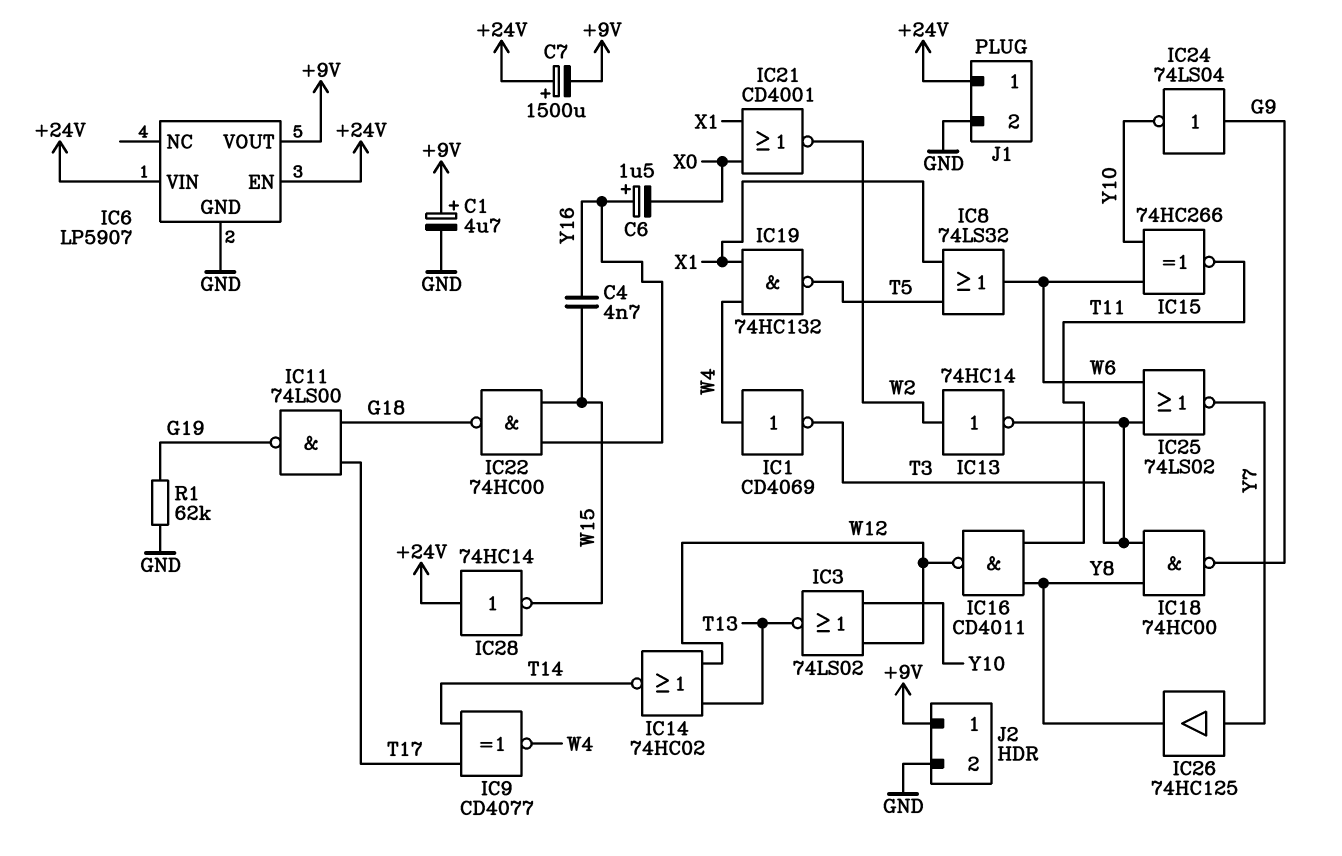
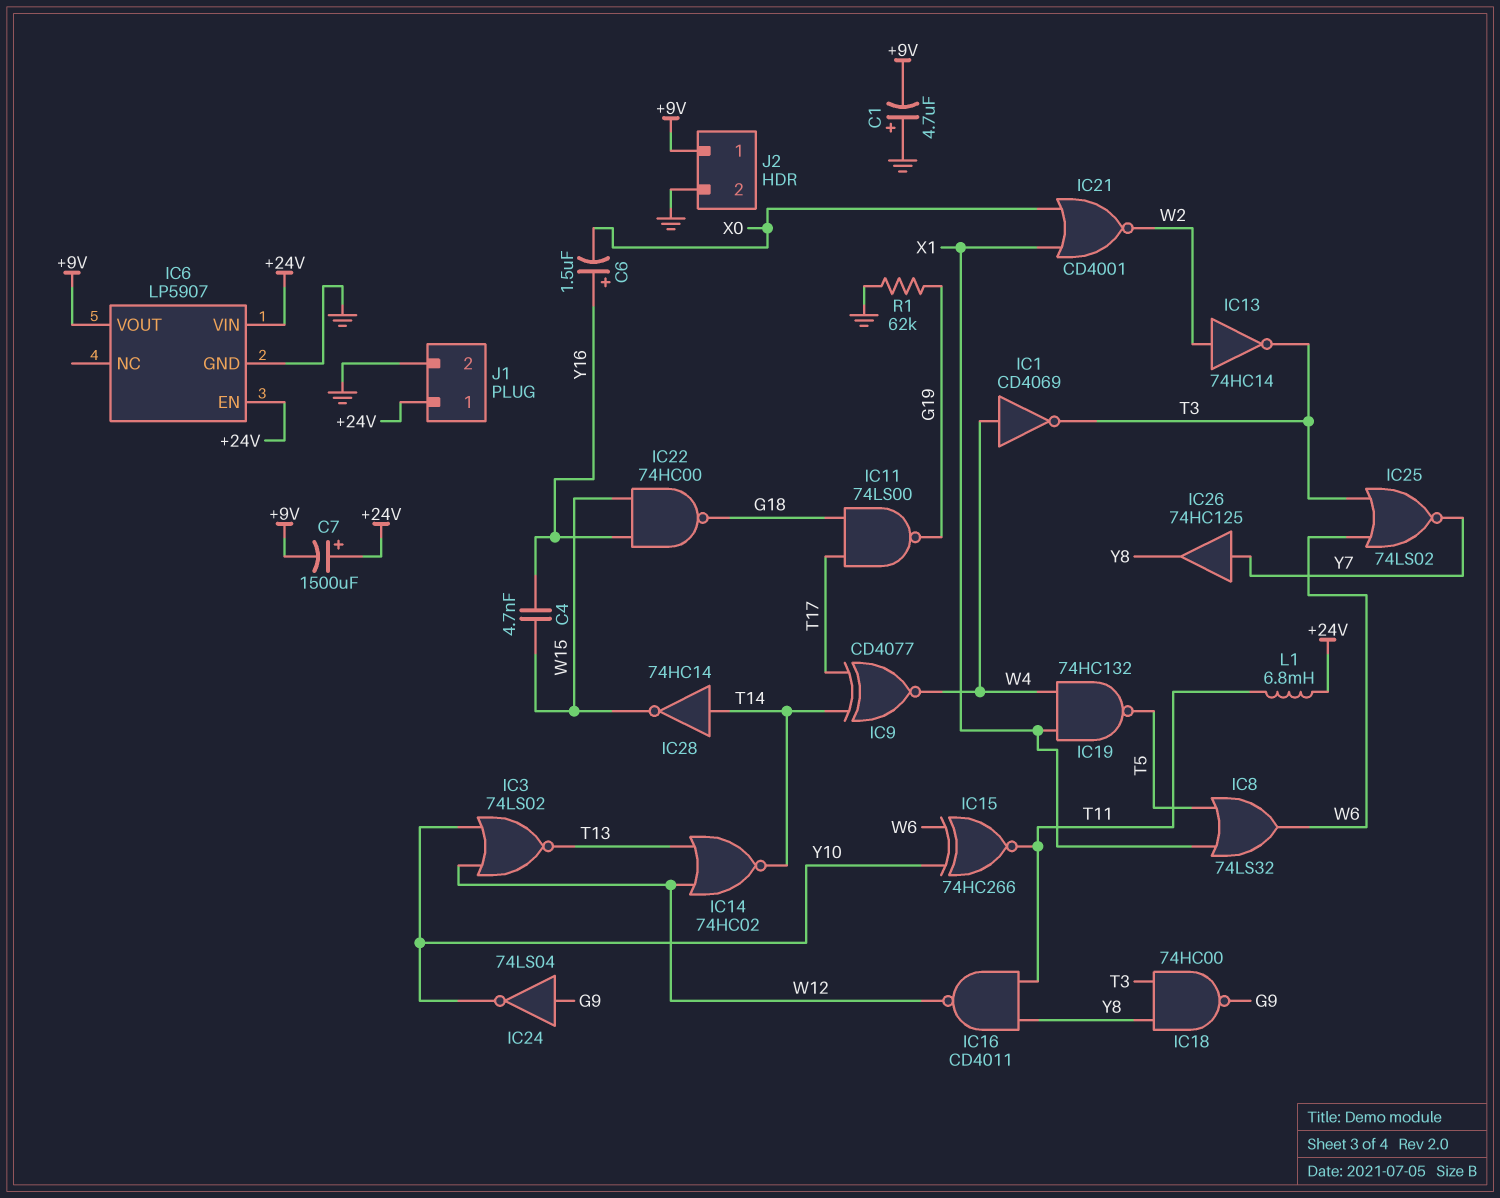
C1: 4.7uF (plus +9V, minus GND) -> 4.7uF (plus GND, minus +9V)
IC28: NOT 74HC14 (in +24V, out W15) -> NOT 74HC14 (in T14, out W15)
L1: none -> 6.8mH (+24V, T11)

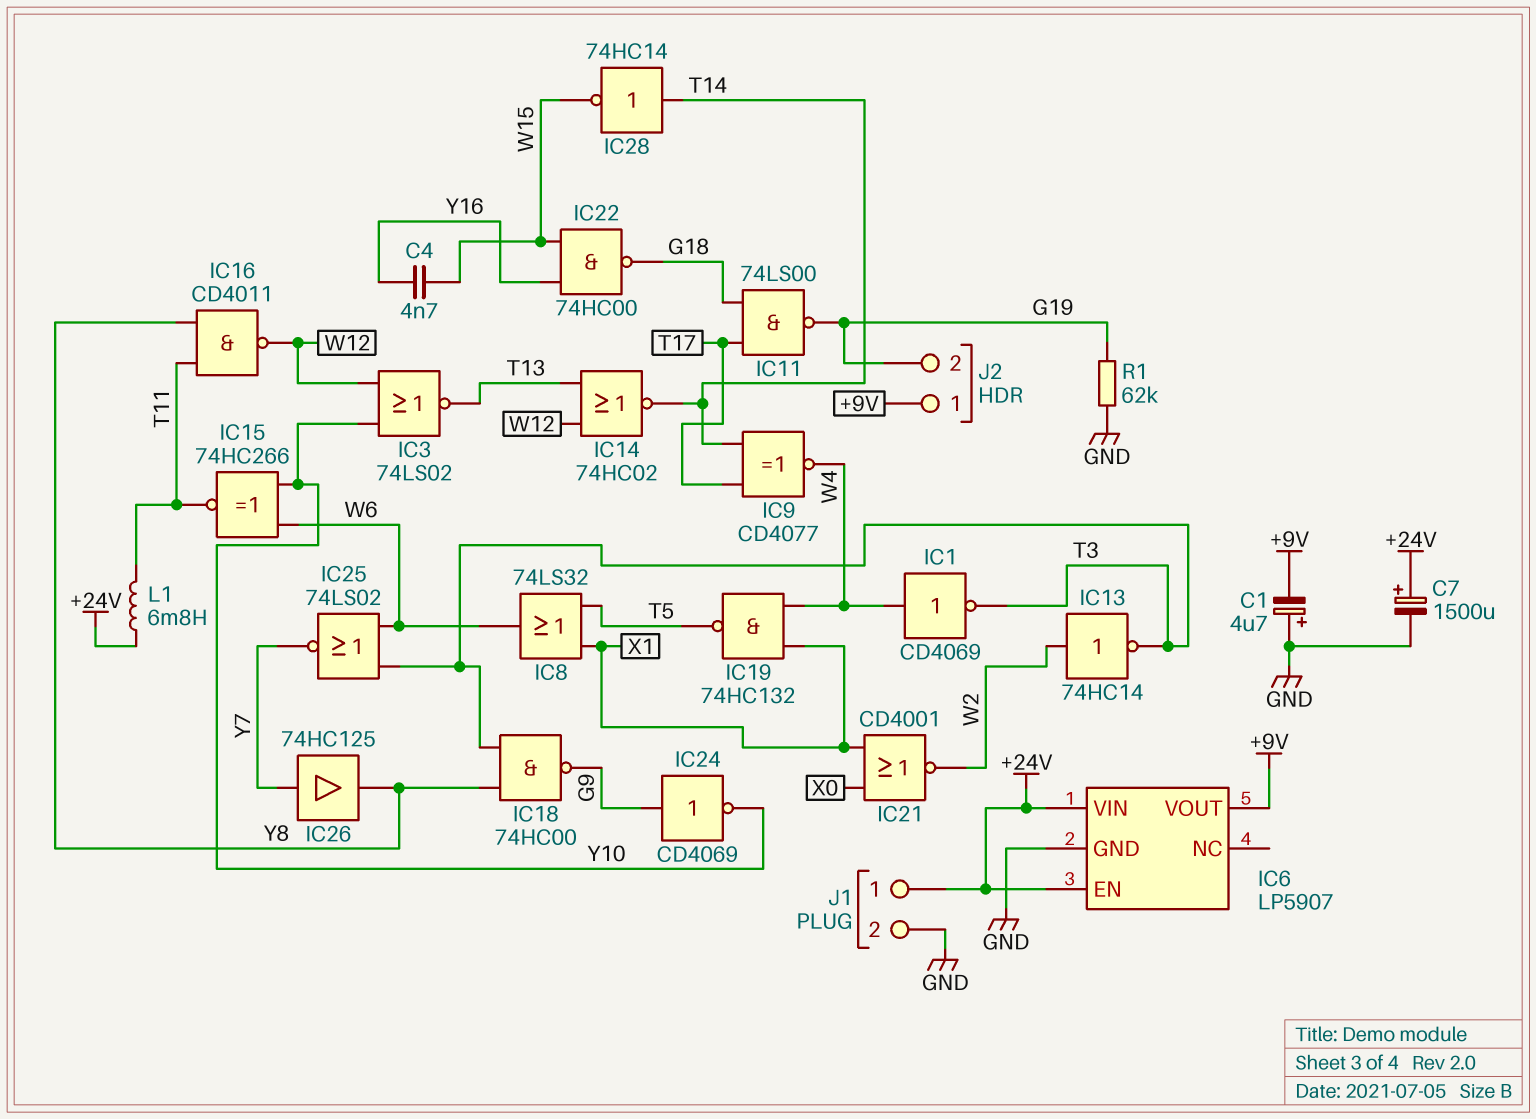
C6: 1.5uF (plus Y16, minus X0) -> none
C7: 1500uF (plus +24V, minus +9V) -> 1500uF (plus +24V, minus GND)
IC24: NOT 74LS04 (in G9, out Y10) -> NOT CD4069 (in G9, out Y10)
J2 pin 2: GND -> G19

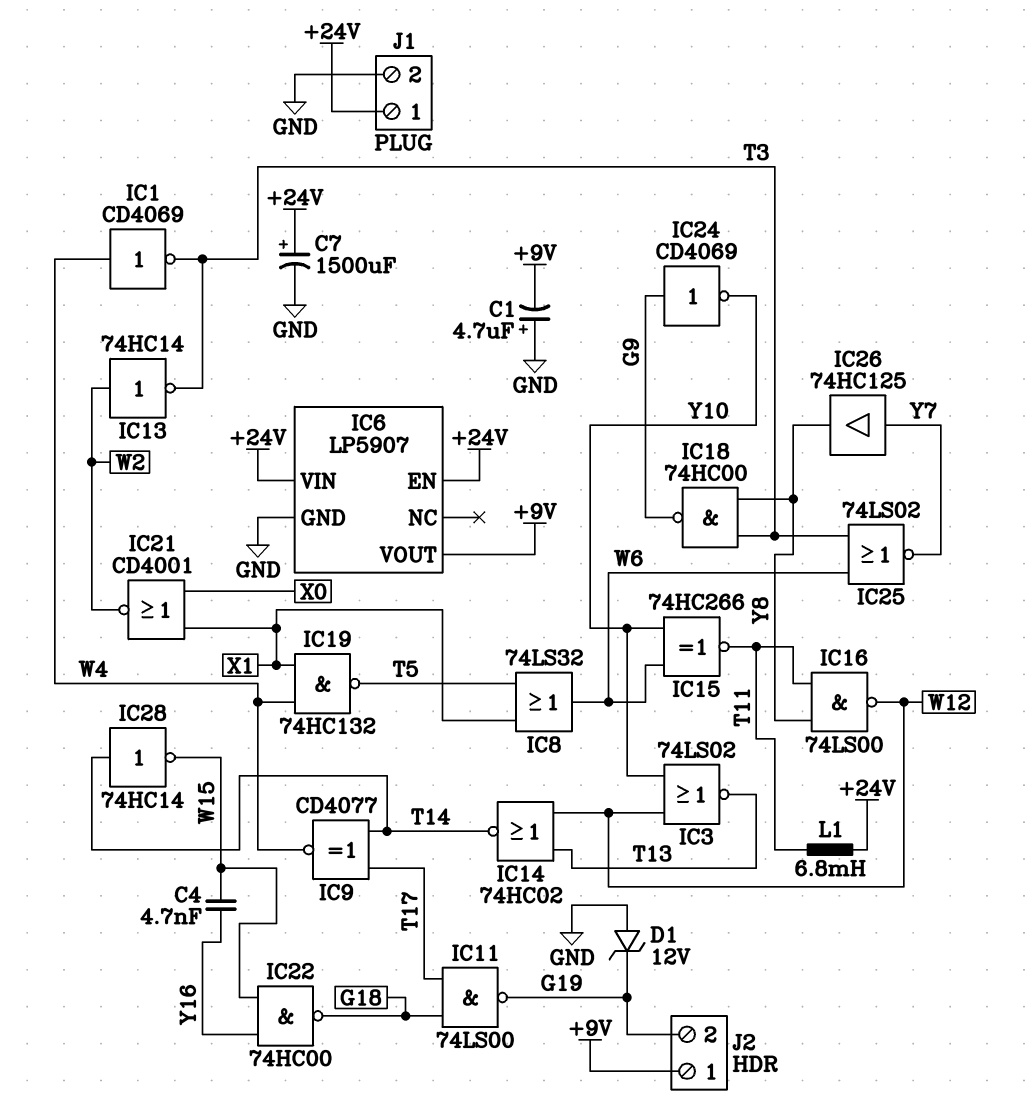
D1: none -> zener 12V (A GND, K G19)
IC16: NAND CD4011 (in T11, in Y8, out W12) -> NAND 74LS00 (in T11, in Y8, out W12)
R1: 62k (G19, GND) -> none

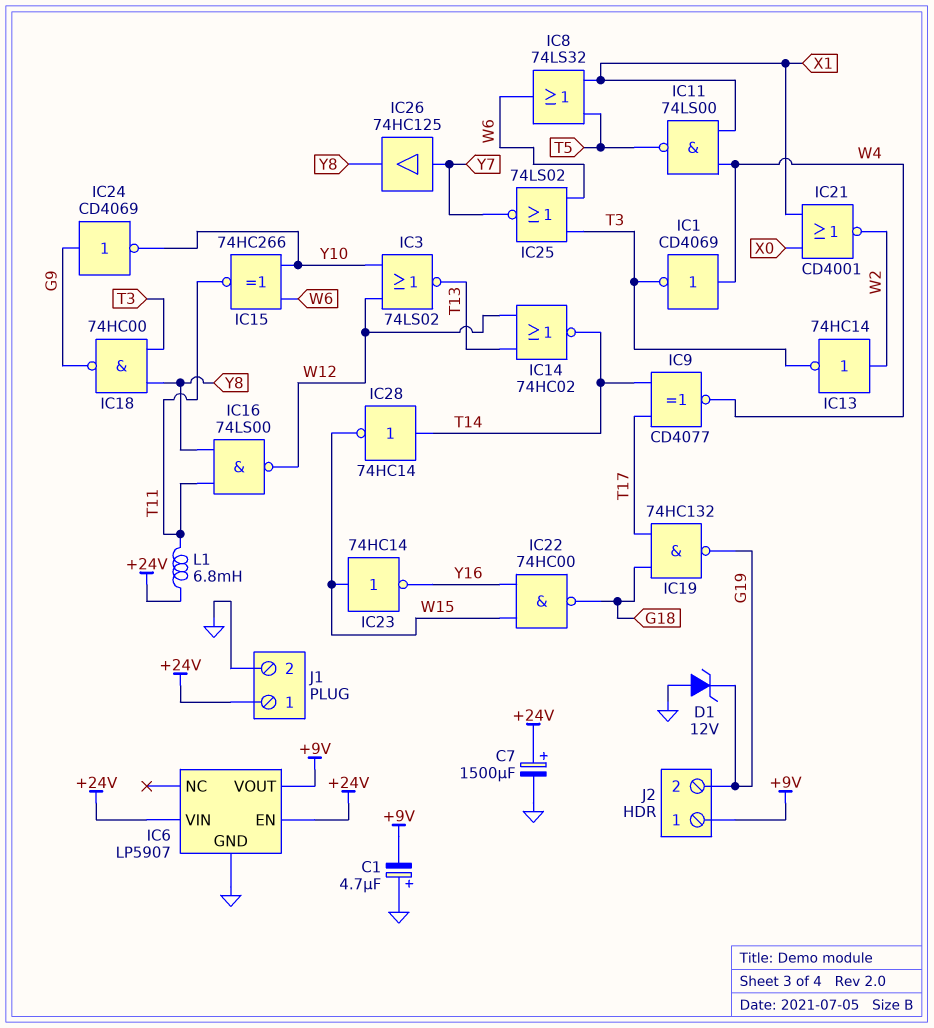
C4: 4.7nF (W15, Y16) -> none
IC11: NAND 74LS00 (in G18, in T17, out G19) -> NAND 74LS00 (in W4, in X1, out T5)
IC19: NAND 74HC132 (in W4, in X1, out T5) -> NAND 74HC132 (in G18, in T17, out G19)
IC23: none -> NOT 74HC14 (in W15, out Y16)

